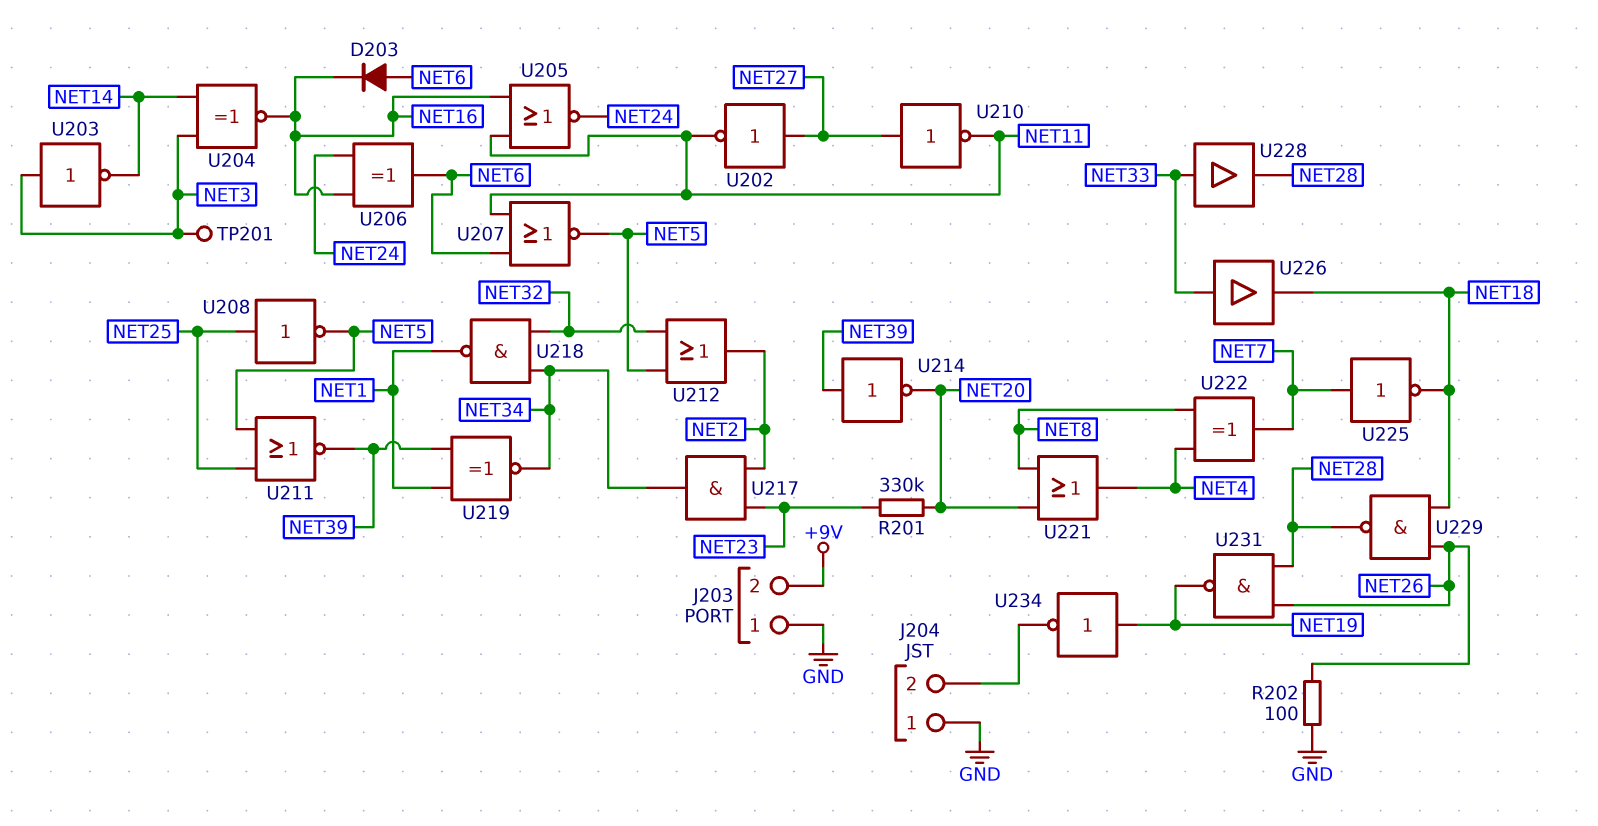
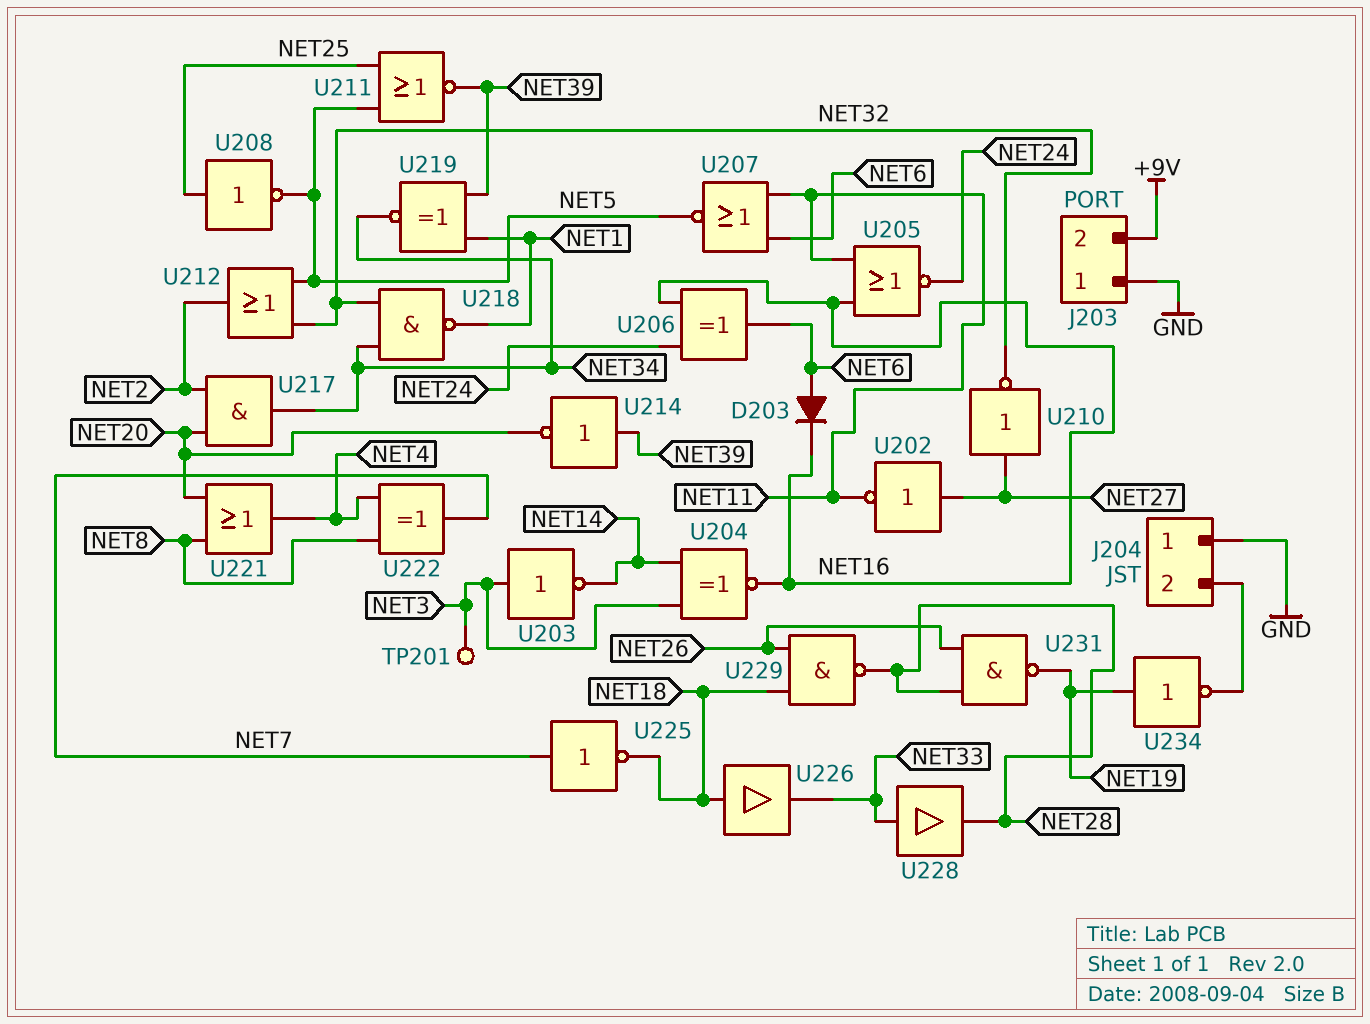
R201: 330k (NET20, NET23) -> none
R202: 100 (GND, NET26) -> none
U210: NOT (in NET27, out NET11) -> NOT (in NET27, out NET32)
U217: AND (in NET2, in NET23, out NET34) -> AND (in NET2, in NET20, out NET34)
U226: buffer (in NET33, out NET18) -> buffer (in NET18, out NET33)

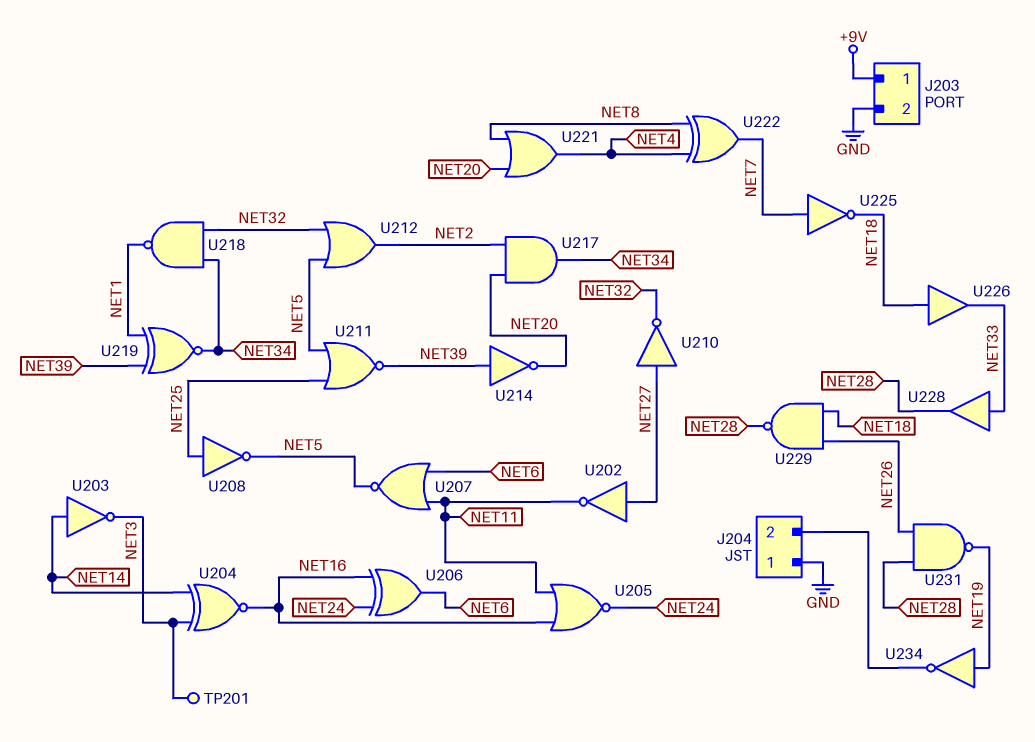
D203: diode (A NET6, K NET16) -> none
J203 pin 1: GND -> +9V
J203 pin 2: +9V -> GND
U203: NOT (in NET3, out NET14) -> NOT (in NET14, out NET3)

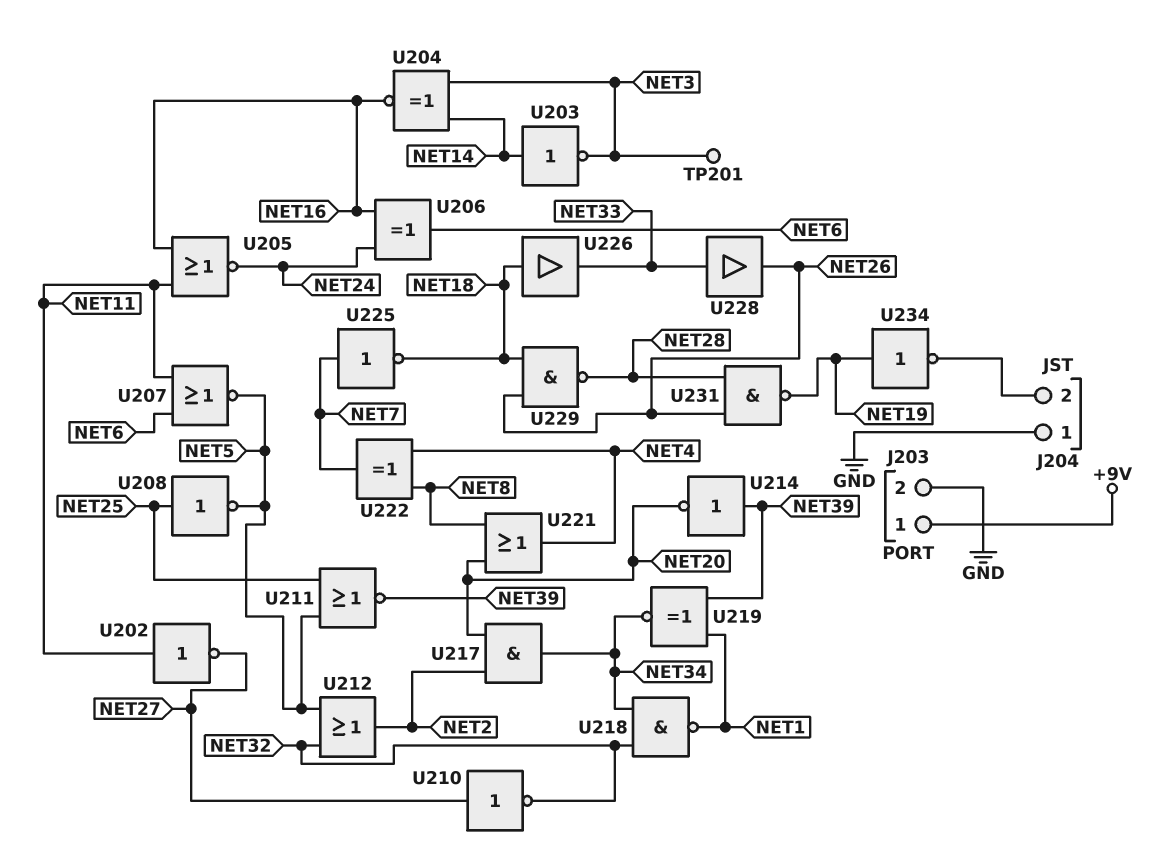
U202: NOT (in NET27, out NET11) -> NOT (in NET11, out NET27)
U228: buffer (in NET33, out NET28) -> buffer (in NET33, out NET26)

